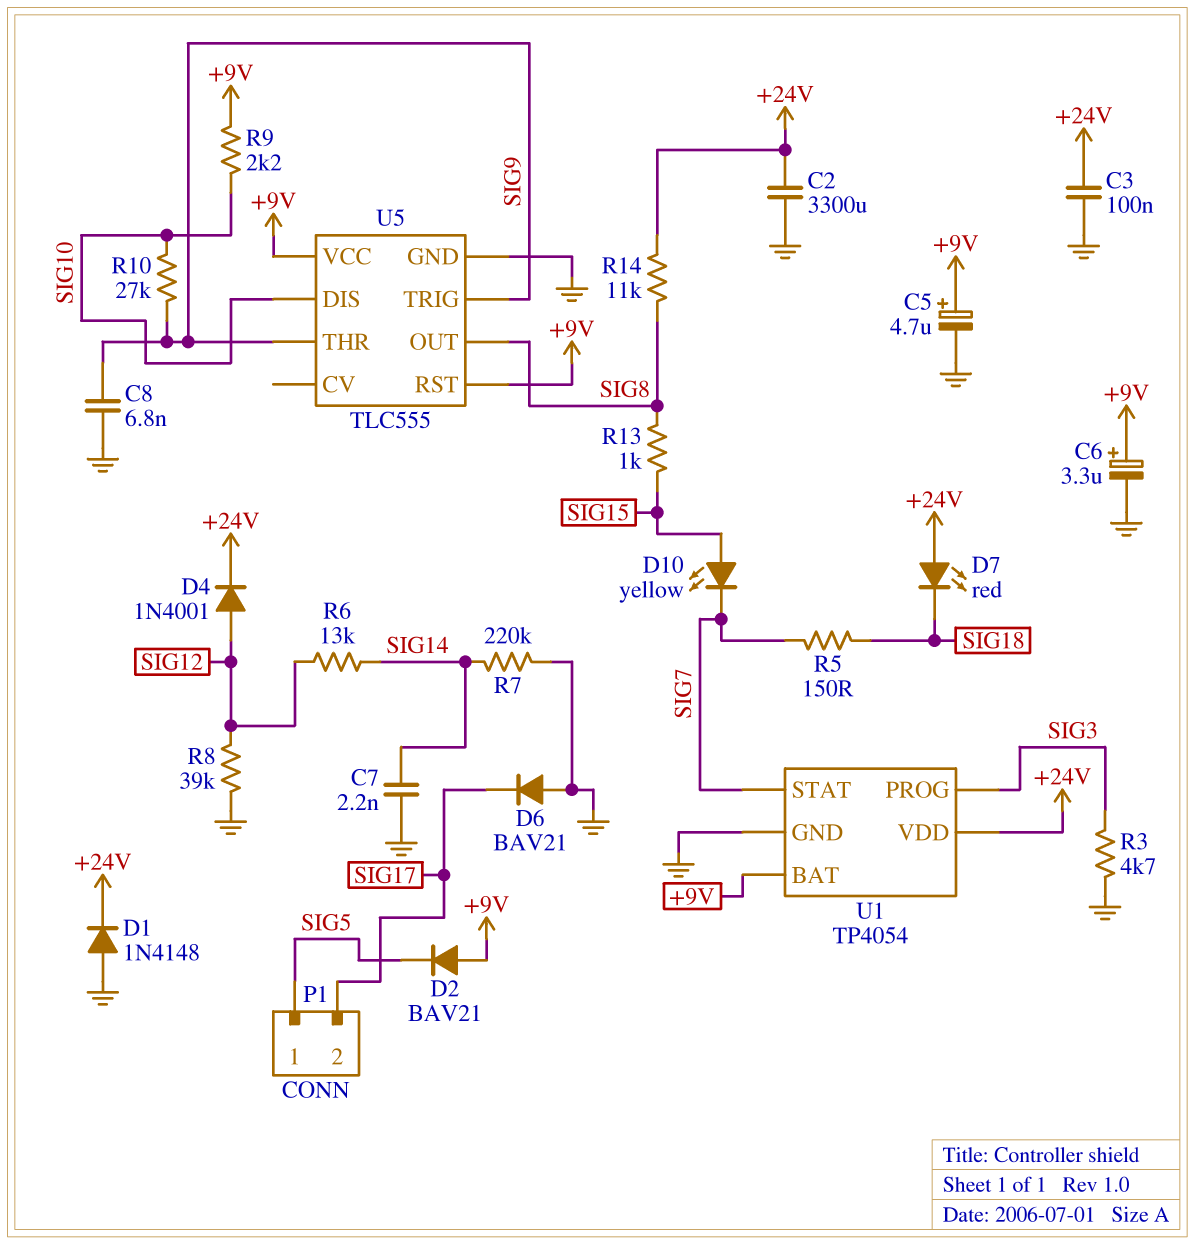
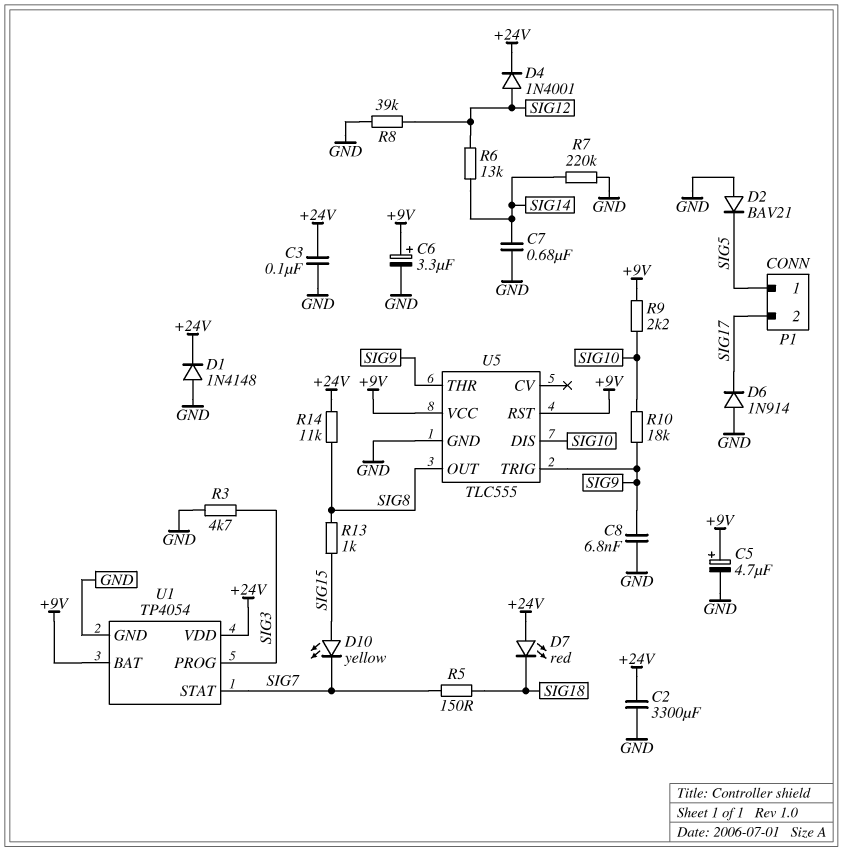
C7: 2.2nF (GND, SIG14) -> 680nF (GND, SIG14)
D2: diode BAV21 (A +9V, K SIG5) -> diode BAV21 (A GND, K SIG5)
D6: diode BAV21 (A GND, K SIG17) -> diode 1N914 (A GND, K SIG17)
R10: 27k (SIG9, SIG10) -> 18k (SIG9, SIG10)

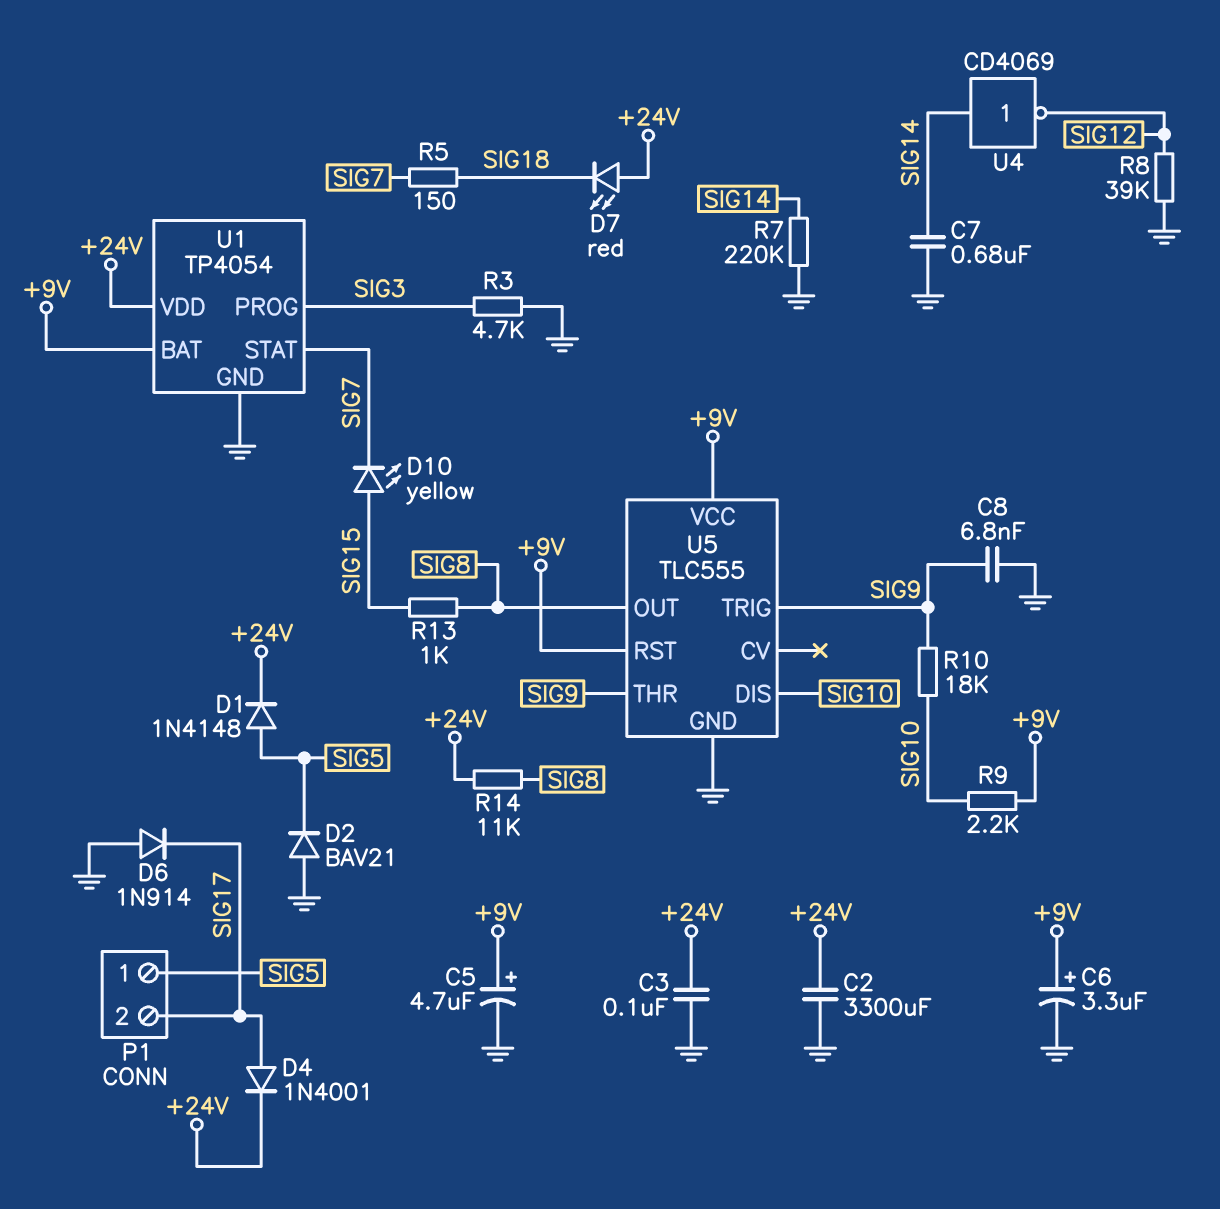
D1: diode 1N4148 (A GND, K +24V) -> diode 1N4148 (A SIG5, K +24V)
D4: diode 1N4001 (A SIG12, K +24V) -> diode 1N4001 (A SIG17, K +24V)
R6: 13k (SIG12, SIG14) -> none
U4: none -> NOT CD4069 (in SIG14, out SIG12)

